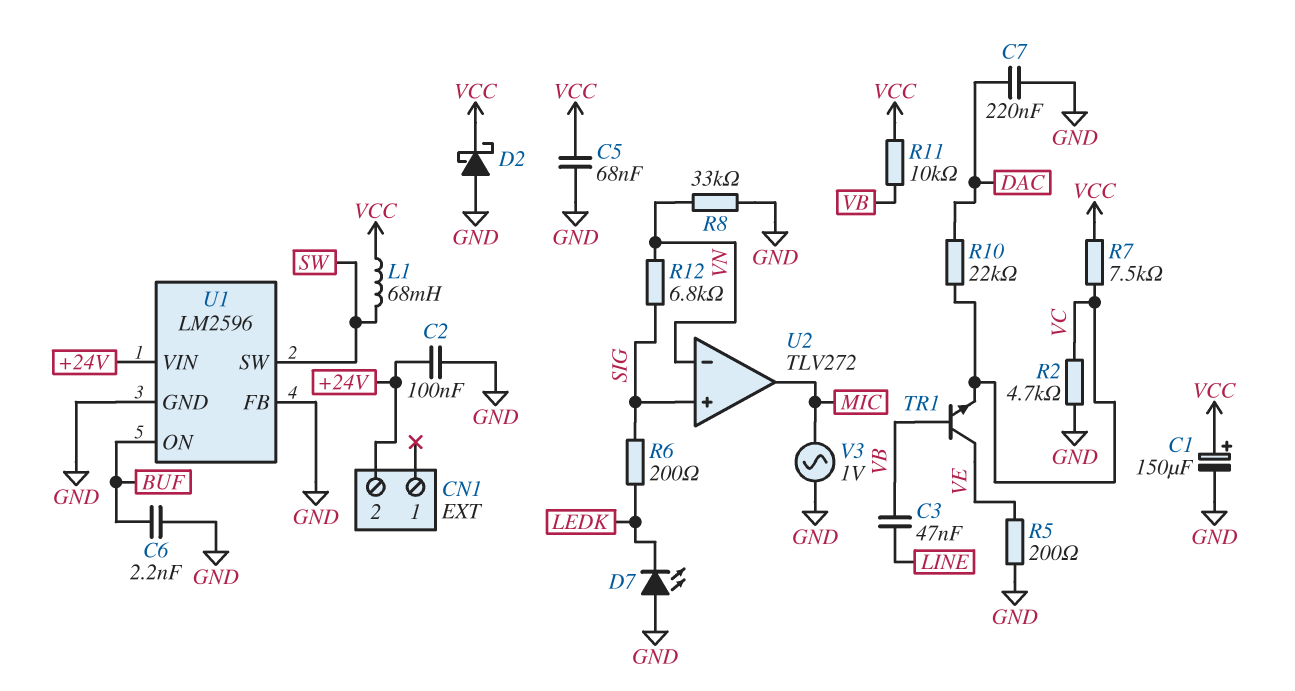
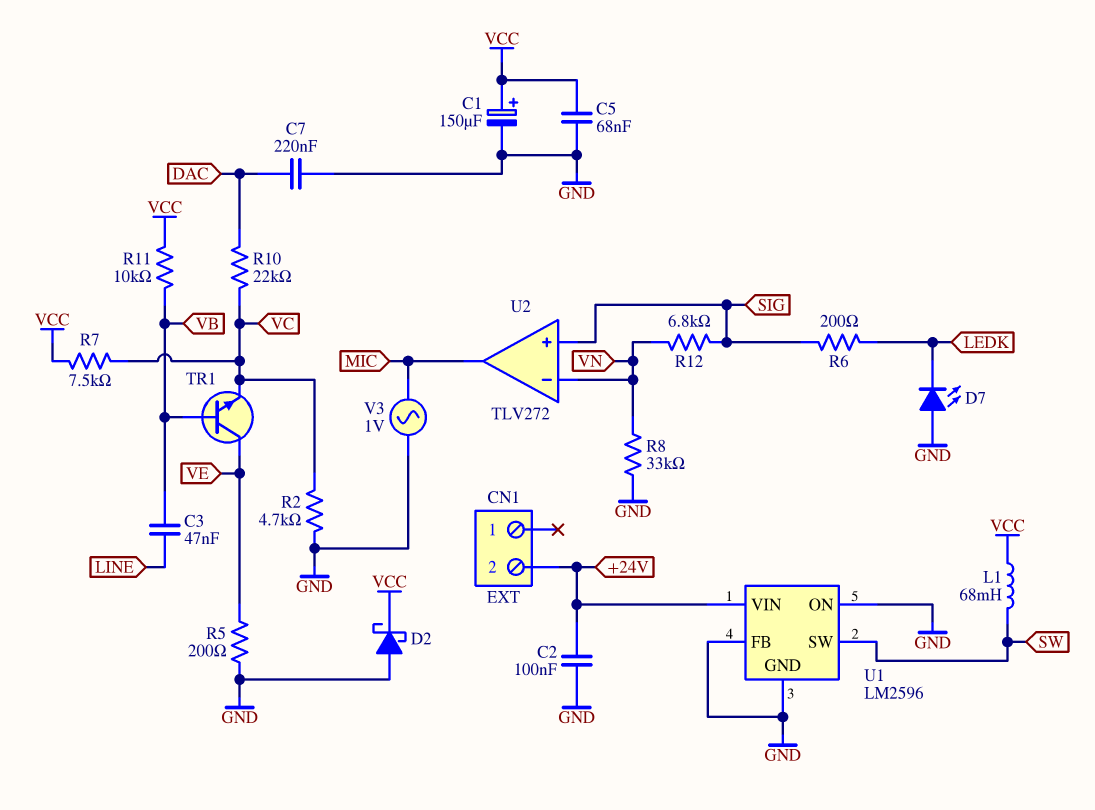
C6: 2.2nF (BUF, GND) -> none
U1 pin ON: BUF -> GND

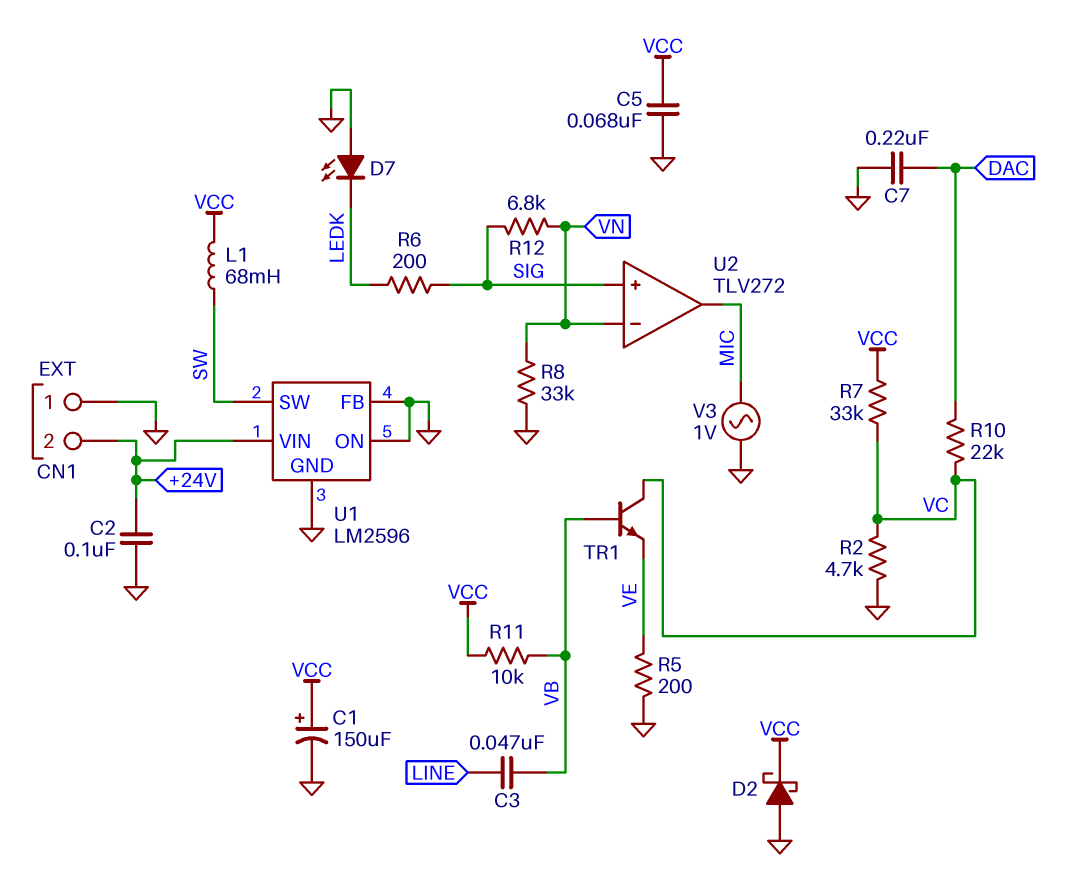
CN1 pin 1: none -> GND
R7: 7.5k (VC, VCC) -> 33k (VC, VCC)
TR1: NPN (B VB, C VE, E VC) -> NPN (B VB, C VC, E VE)

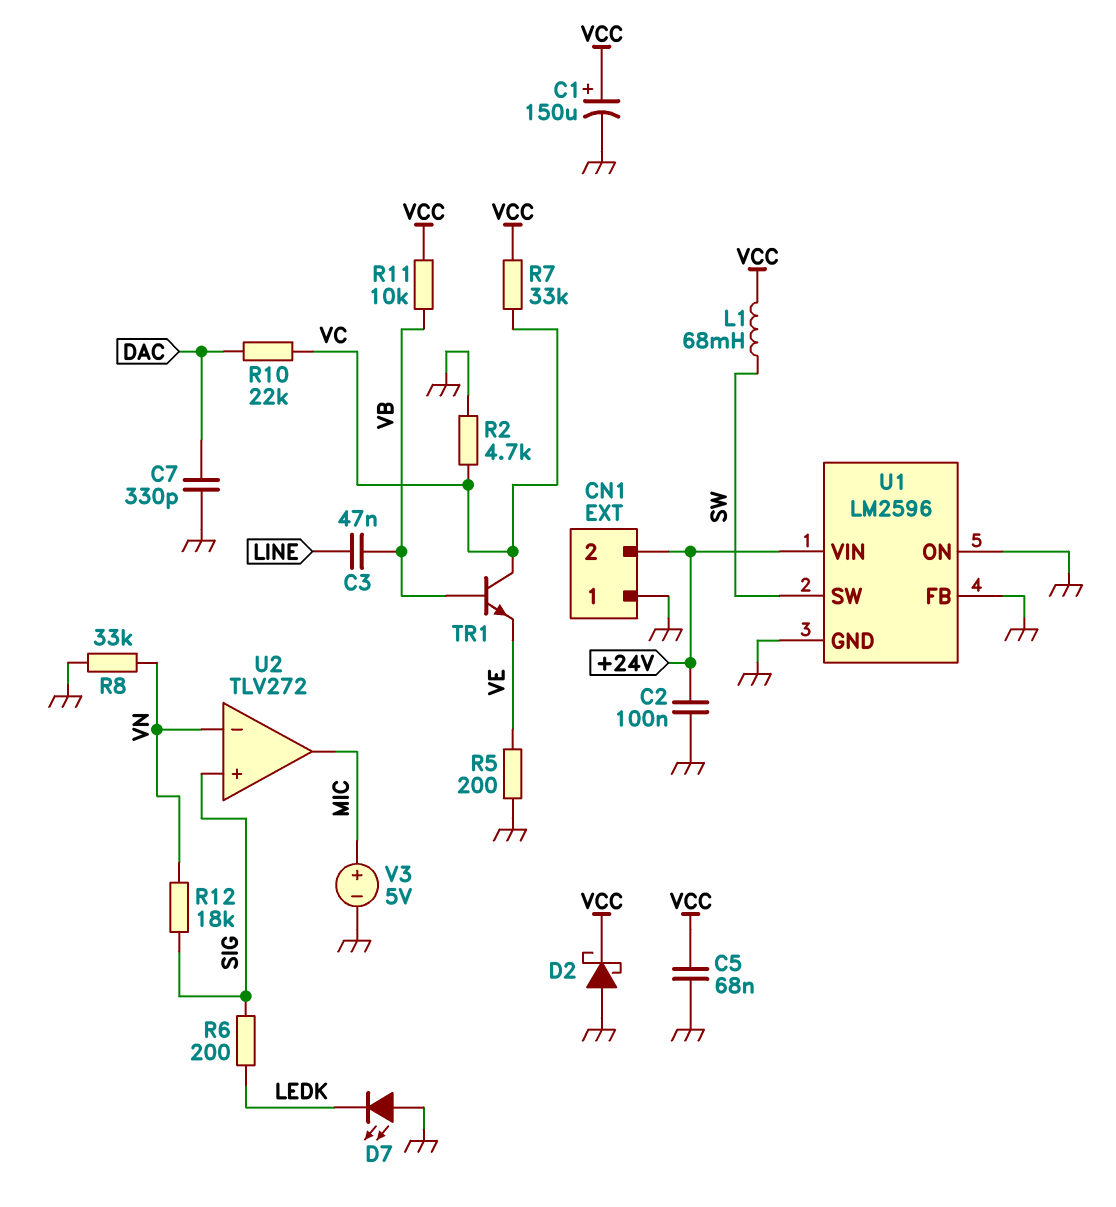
C7: 220nF (DAC, GND) -> 330pF (DAC, GND)
R12: 6.8k (SIG, VN) -> 18k (SIG, VN)
V3: AC 1V (GND, MIC) -> 5V (plus MIC, minus GND)

